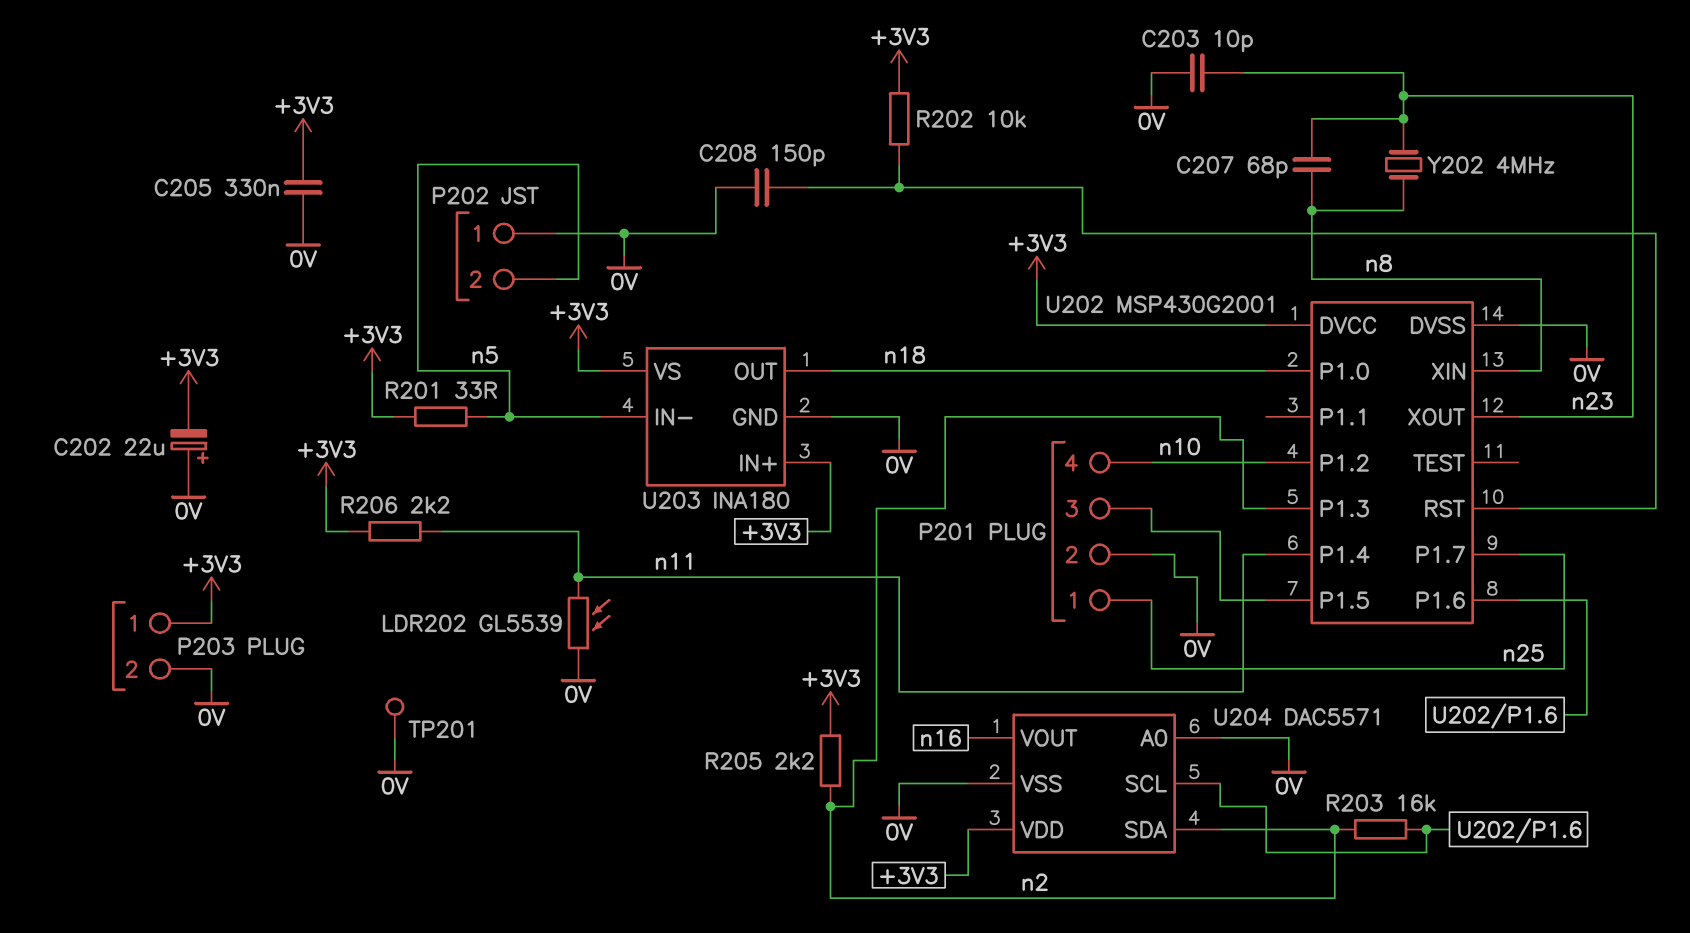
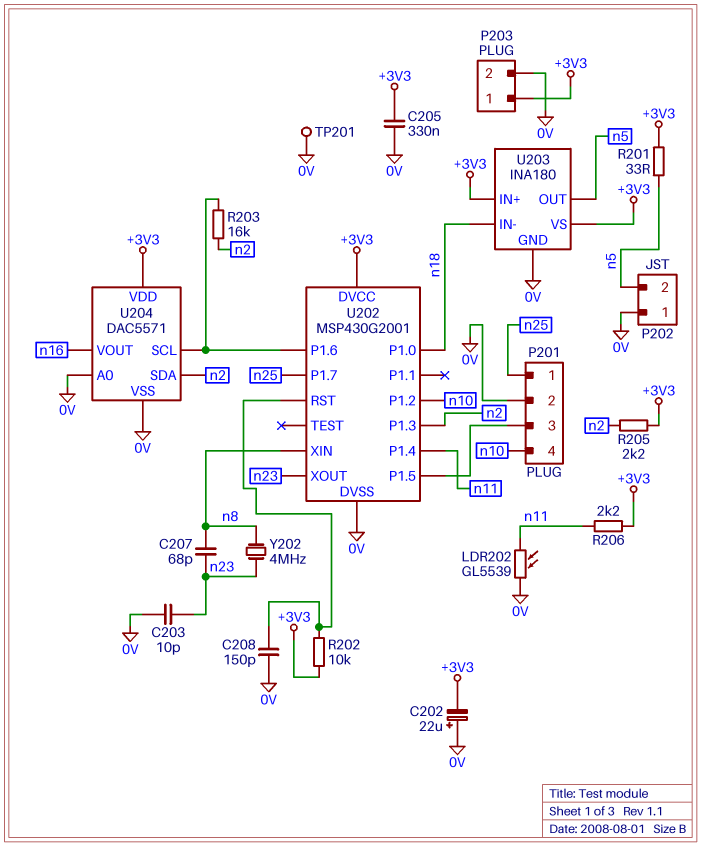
U203 pin IN-: n5 -> n18
U203 pin OUT: n18 -> n5

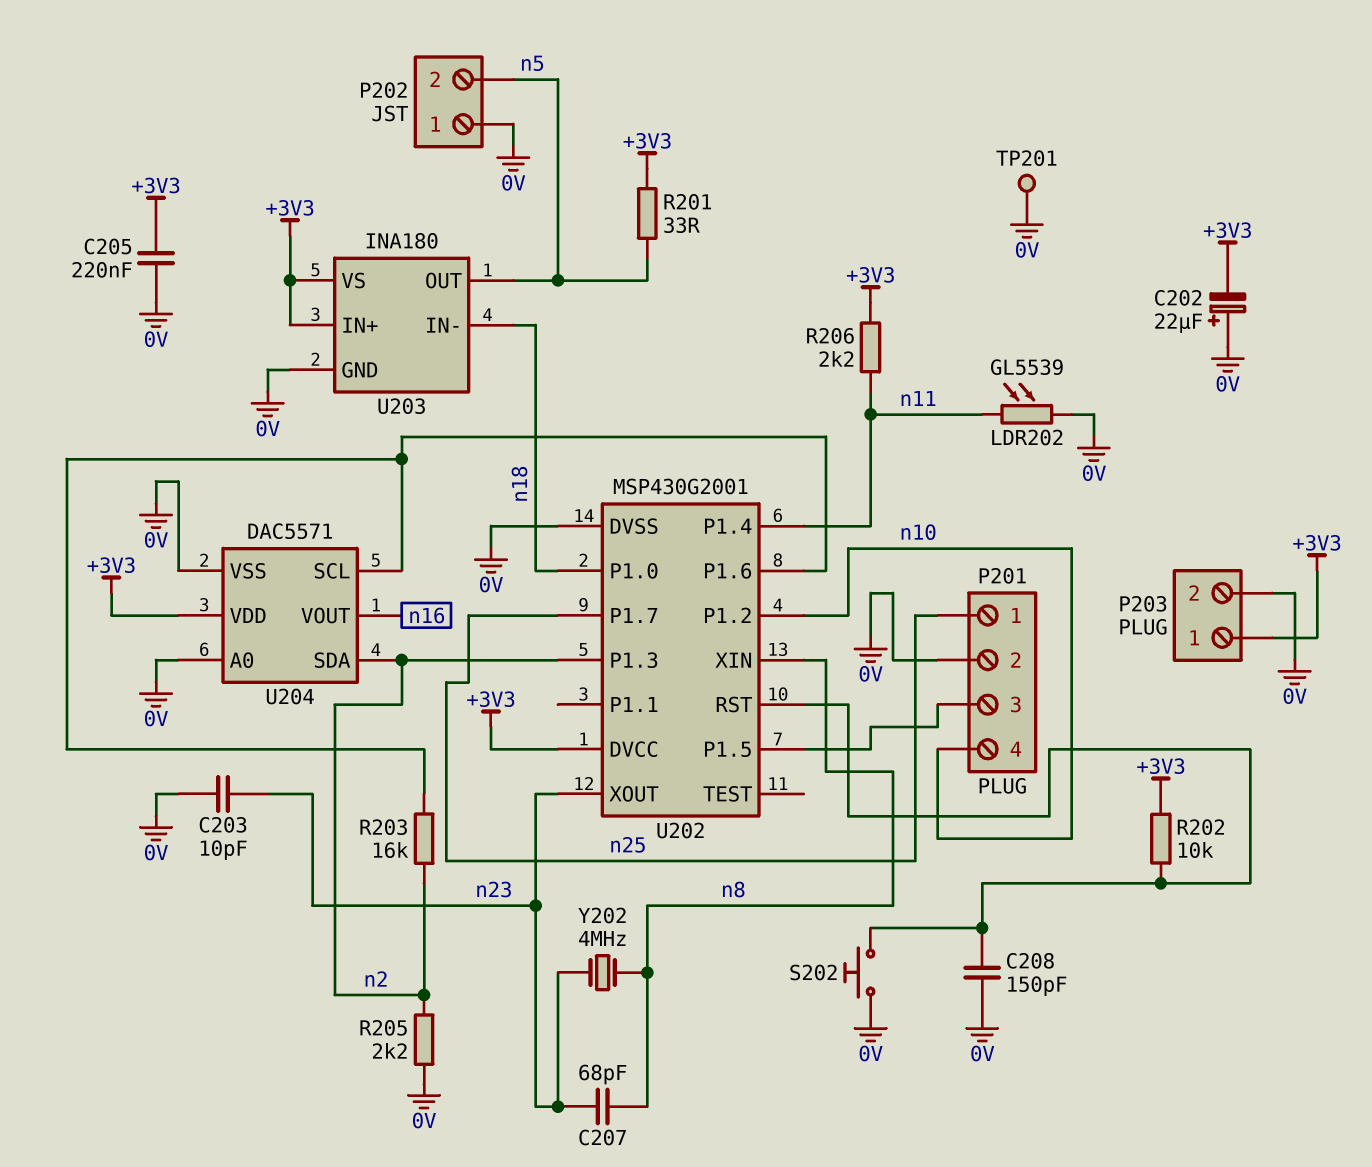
C205: 330nF (+3V3, 0V) -> 220nF (+3V3, 0V)
R205: 2.2k (+3V3, n2) -> 2.2k (0V, n2)
S202: none -> button (0V, U202/RST)

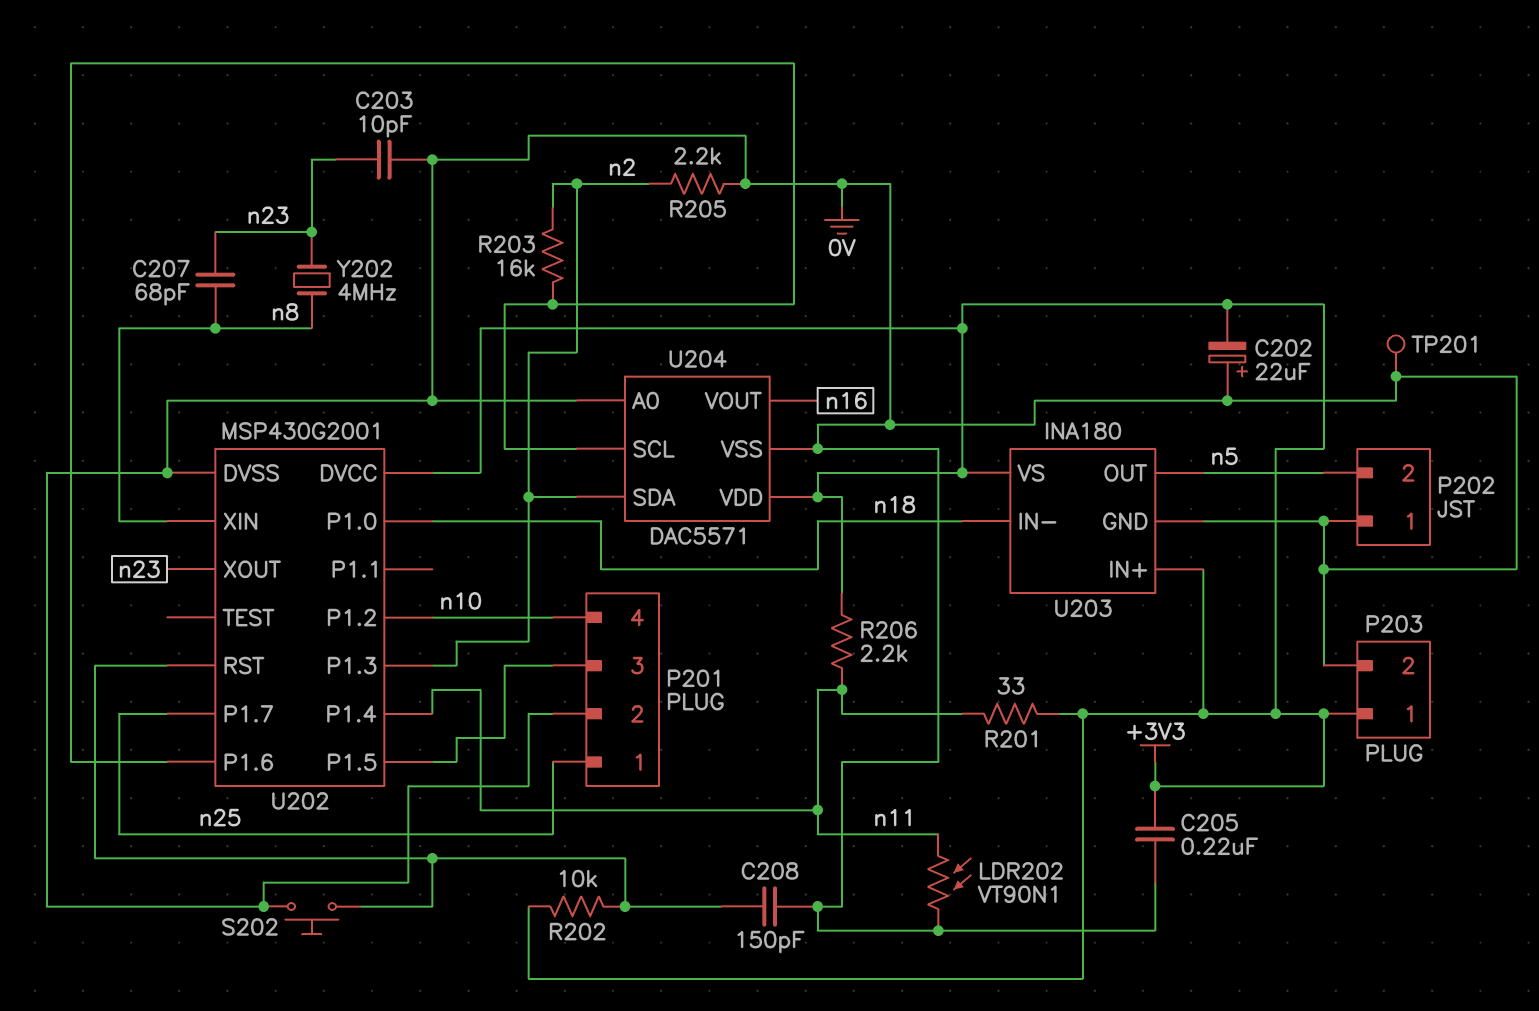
LDR202: GL5539 (0V, n11) -> VT90N1 (0V, n11)
R201: 33 (+3V3, n5) -> 33 (+3V3, n11)

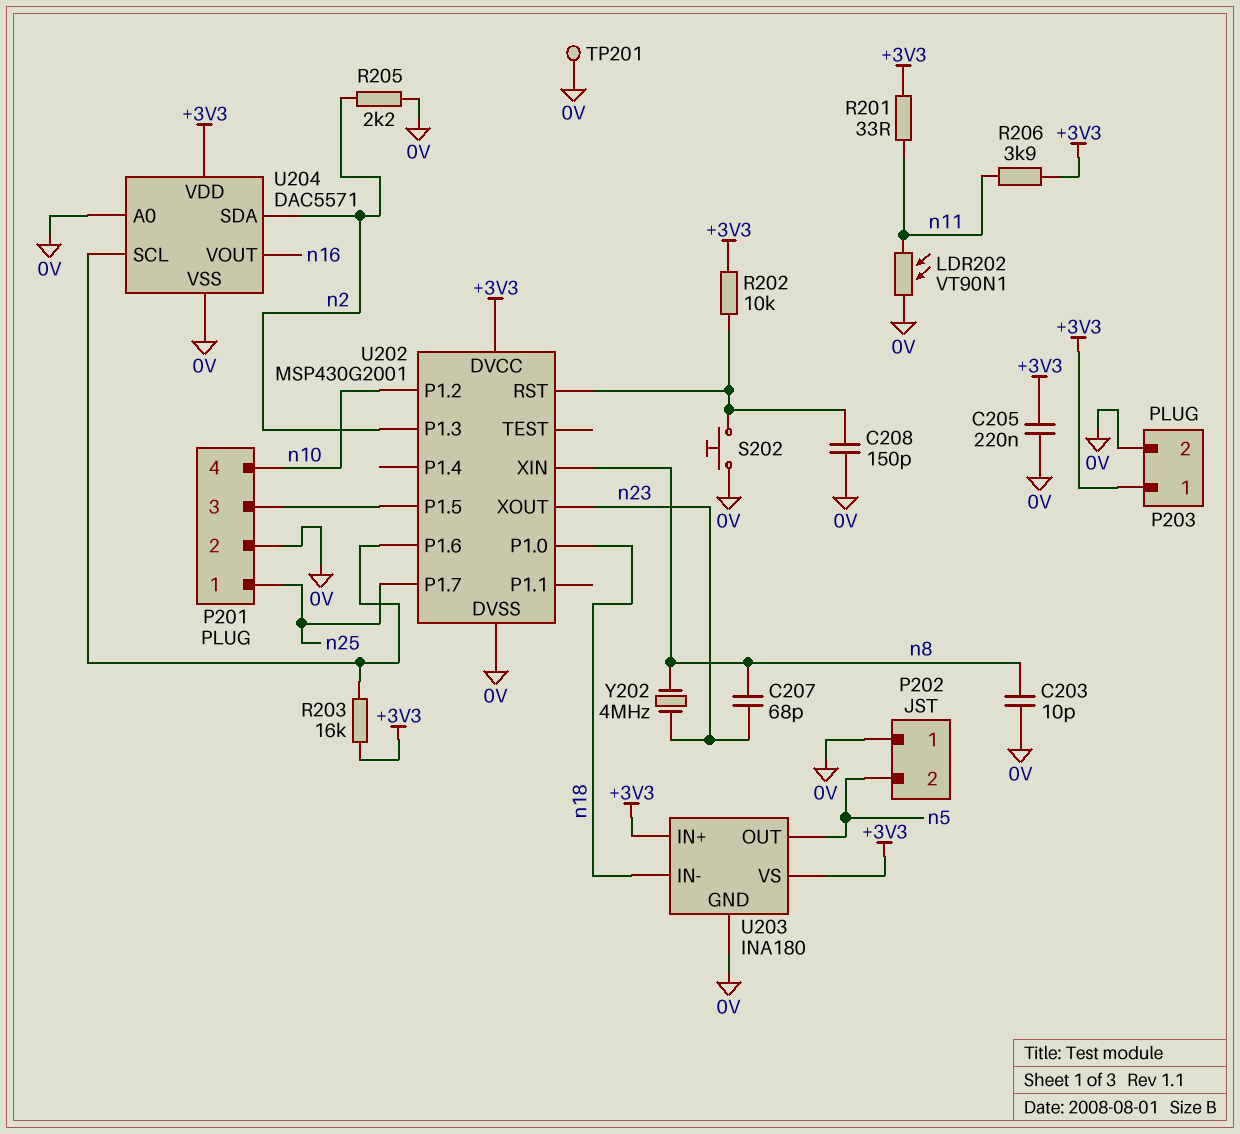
C202: 22uF (plus 0V, minus +3V3) -> none
C203: 10pF (0V, n23) -> 10pF (0V, n8)
R203: 16k (U202/P1.6, n2) -> 16k (+3V3, U202/P1.6)
R206: 2.2k (+3V3, n11) -> 3.9k (+3V3, n11)
U202 pin P1.4: n11 -> none

